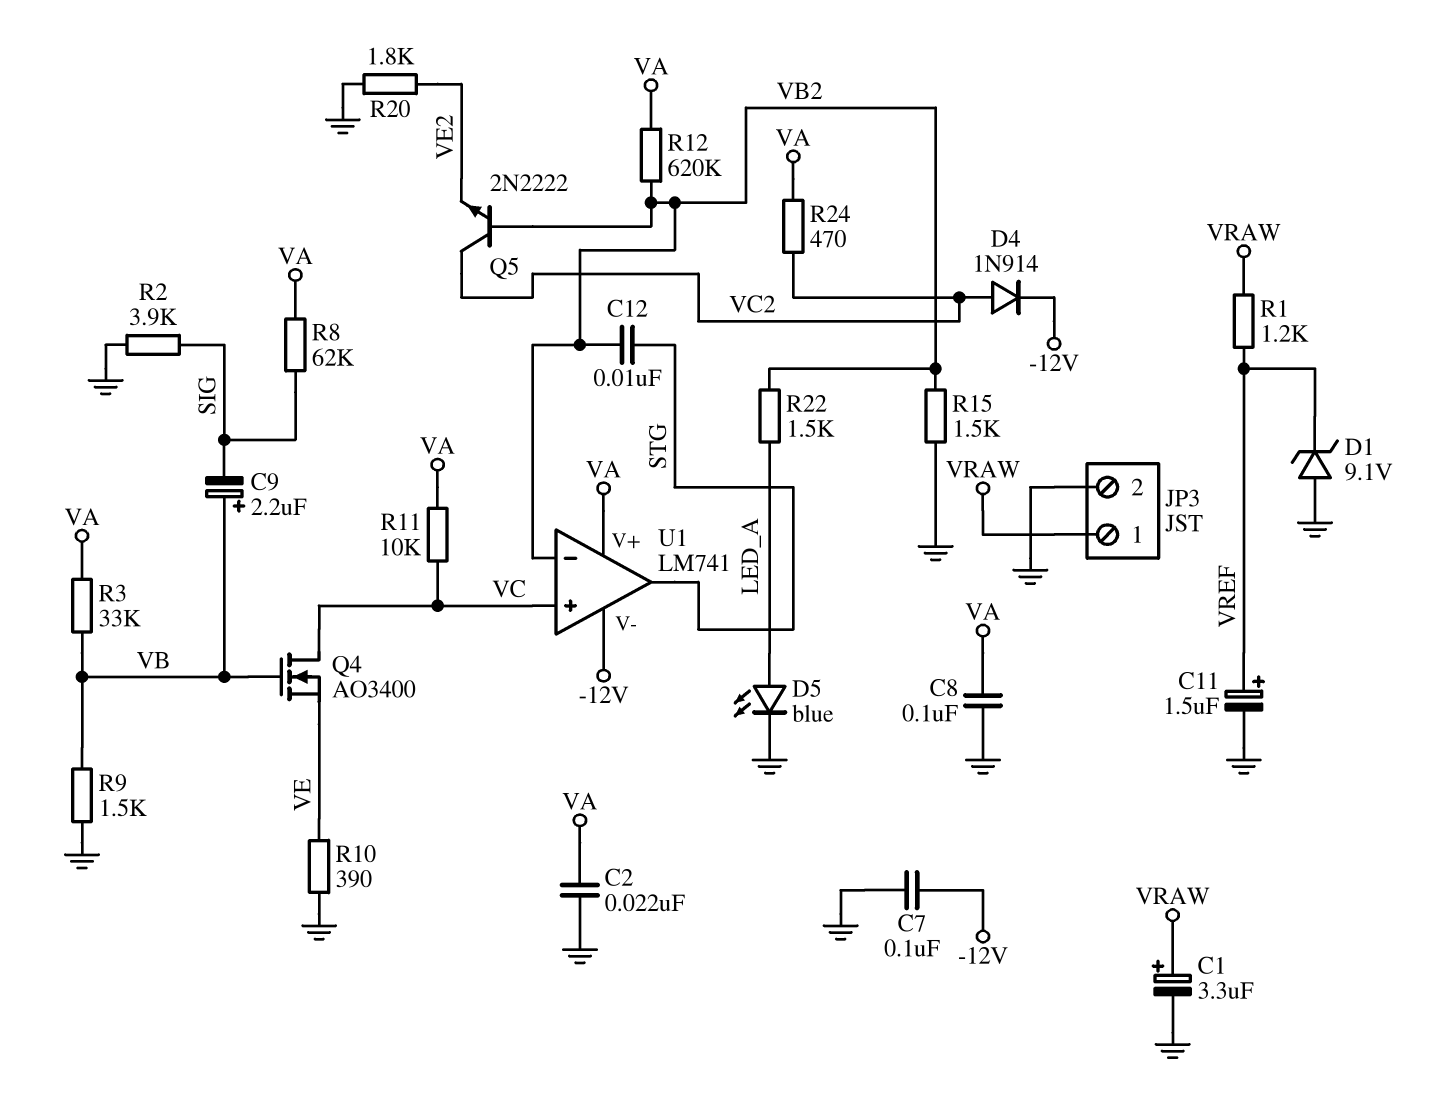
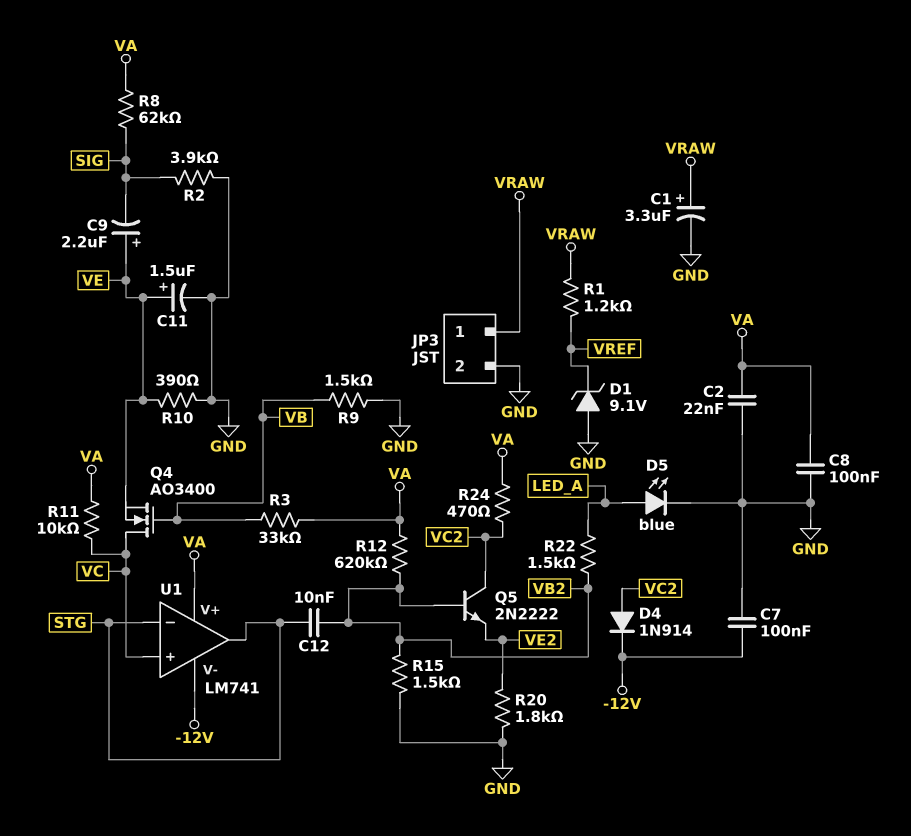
C9: 2.2uF (plus VB, minus SIG) -> 2.2uF (plus VE, minus SIG)
C11: 1.5uF (plus VREF, minus GND) -> 1.5uF (plus VE, minus GND)
U1 pin in-: VB2 -> STG

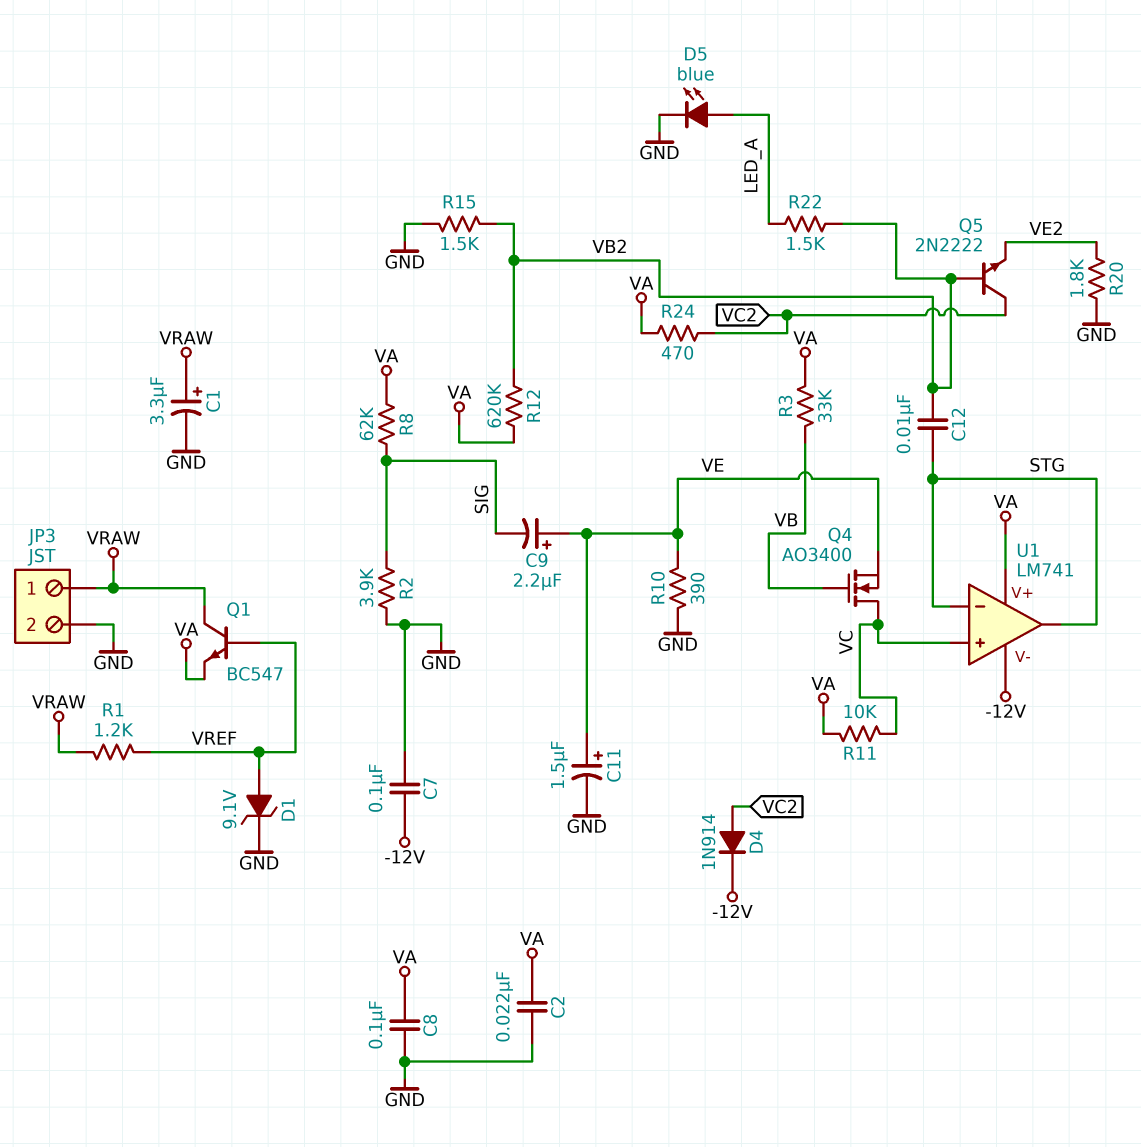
D1: zener 9.1V (A GND, K VREF) -> zener 9.1V (A VREF, K GND)
Q1: none -> NPN BC547 (B VREF, C VRAW, E VA)
R9: 1.5k (GND, VB) -> none

